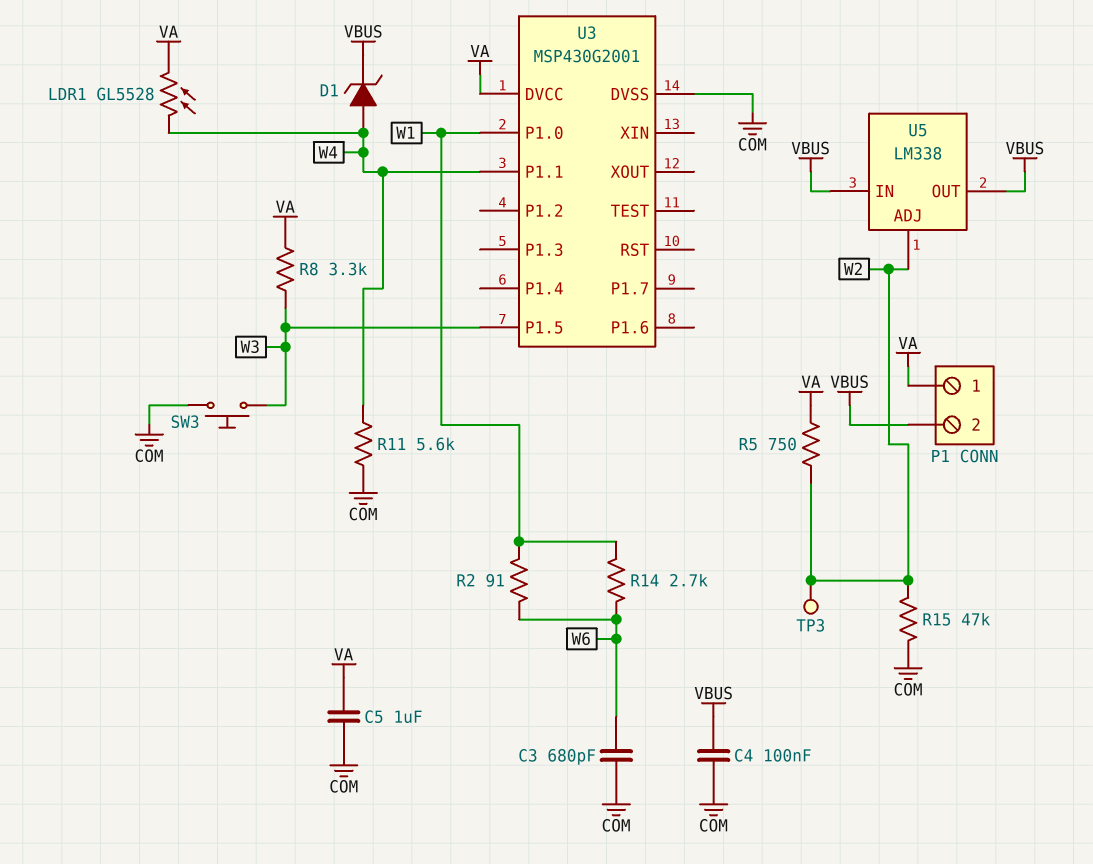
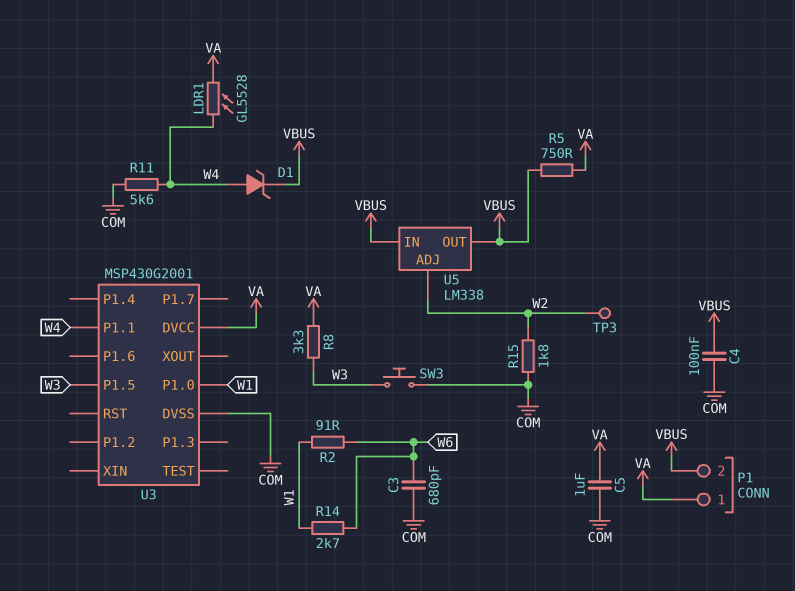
R5: 750 (VA, W2) -> 750 (VA, VBUS)
R15: 47k (COM, W2) -> 1.8k (COM, W2)

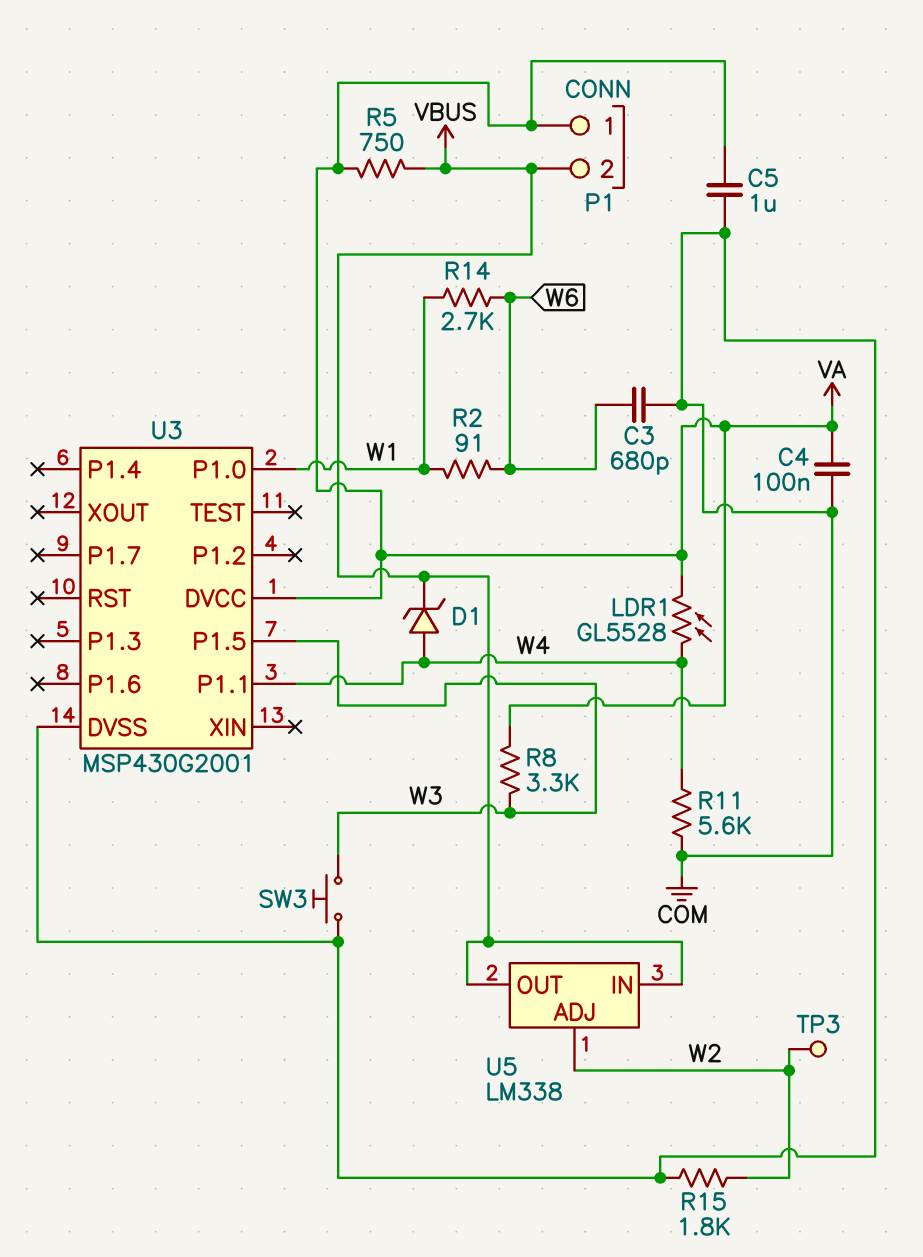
C4: 100nF (COM, VBUS) -> 100nF (COM, VA)

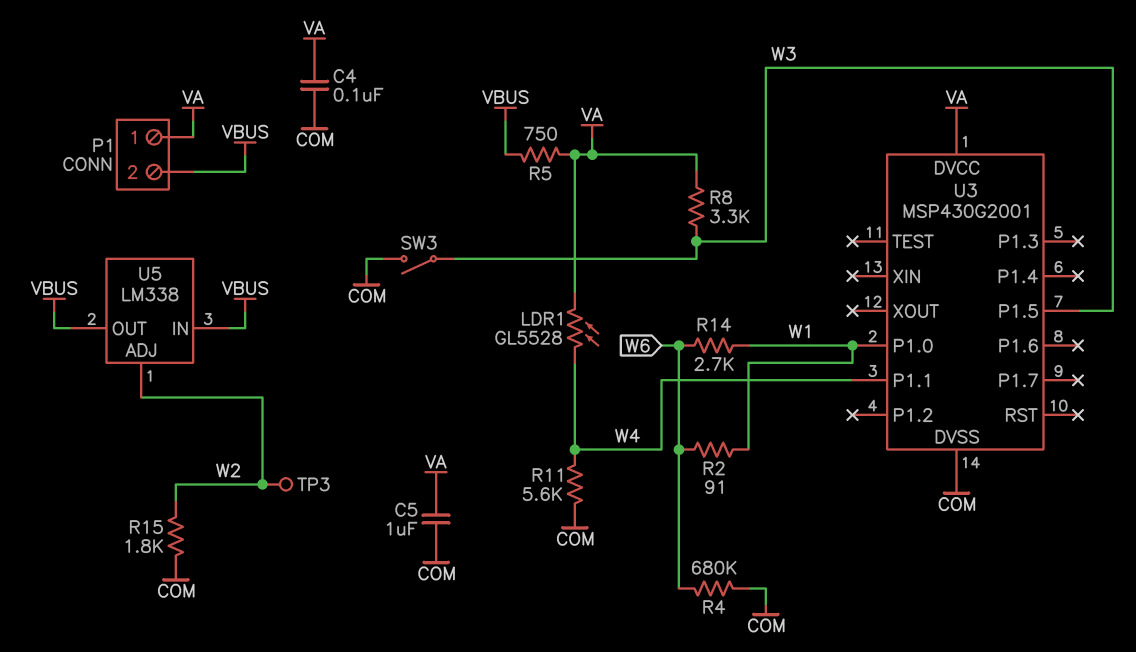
C3: 680pF (COM, W6) -> none
D1: zener (A W4, K VBUS) -> none
R4: none -> 680k (COM, W6)
SW3: button (COM, W3) -> switch (COM, W3)

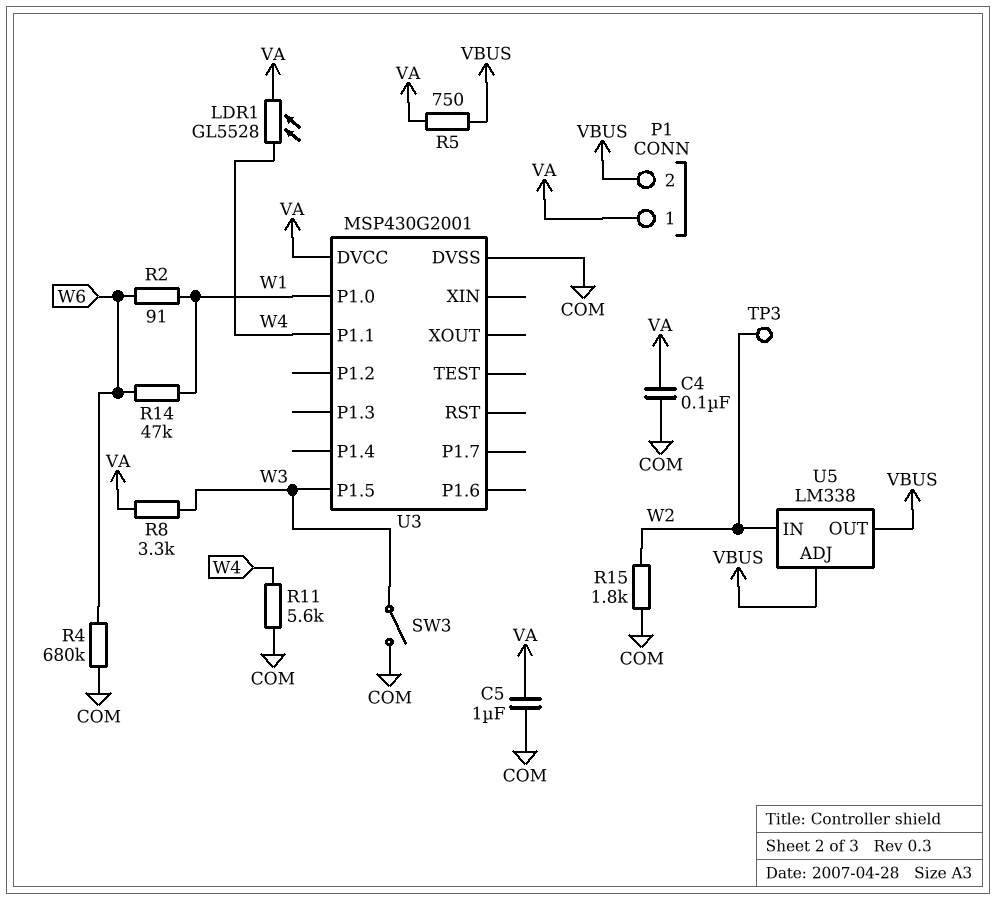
R14: 2.7k (W1, W6) -> 47k (W1, W6)
U5 pin ADJ: W2 -> VBUS
U5 pin IN: VBUS -> W2

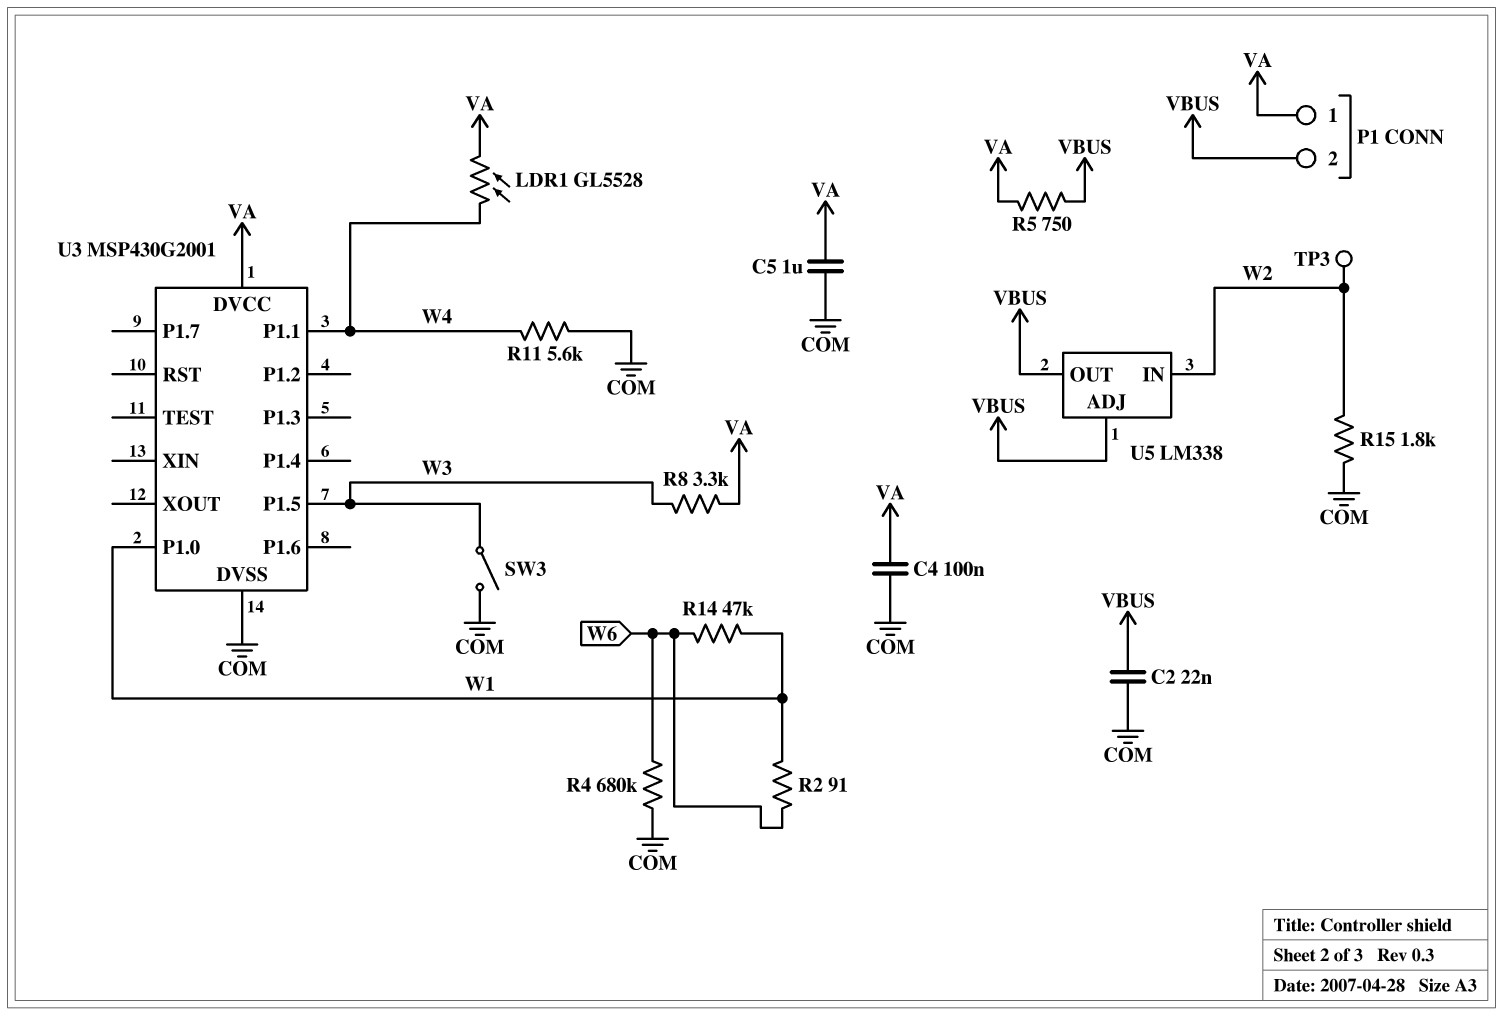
C2: none -> 22nF (COM, VBUS)

